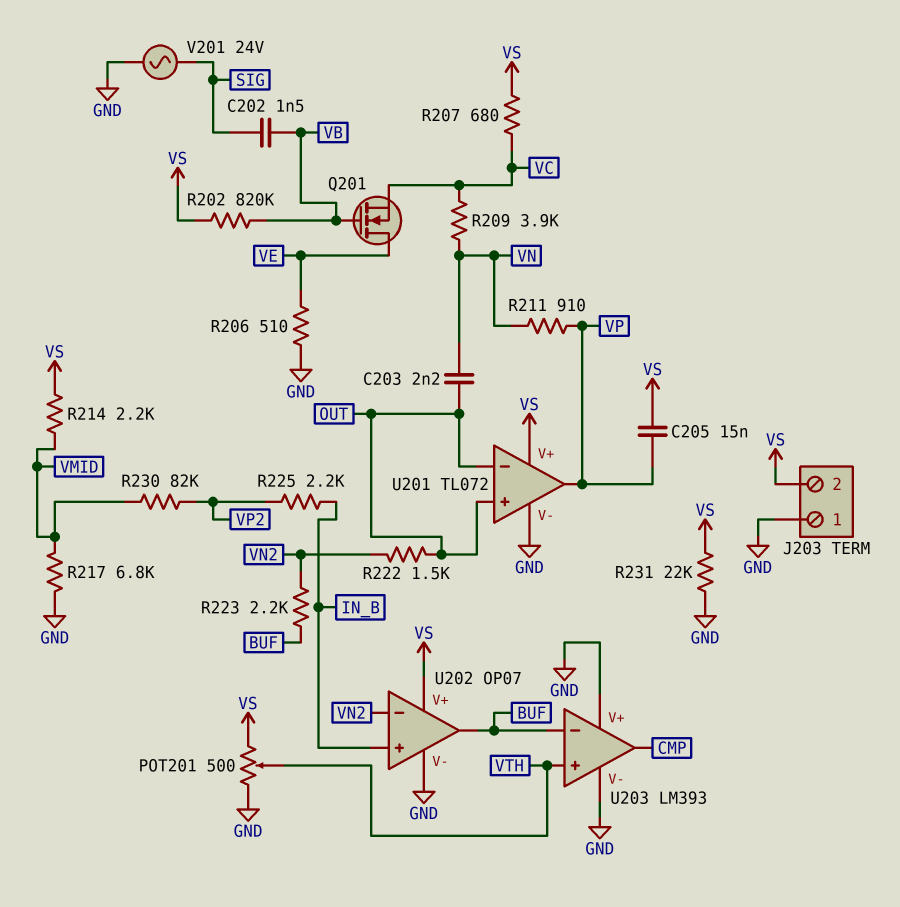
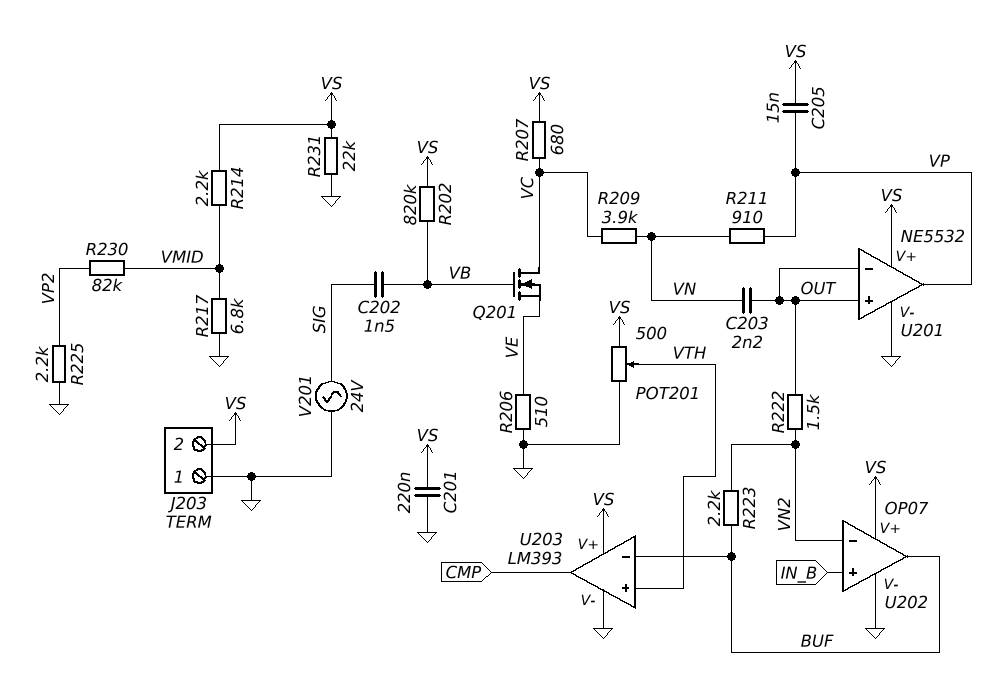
C201: none -> 220nF (GND, VS)
Q201: NMOS (G VB, D VE, S VC) -> NMOS (G VB, D VC, S VE)
R225: 2.2k (IN_B, VP2) -> 2.2k (GND, VP2)
U201: TL072 -> NE5532
U203 pin V+: GND -> VS

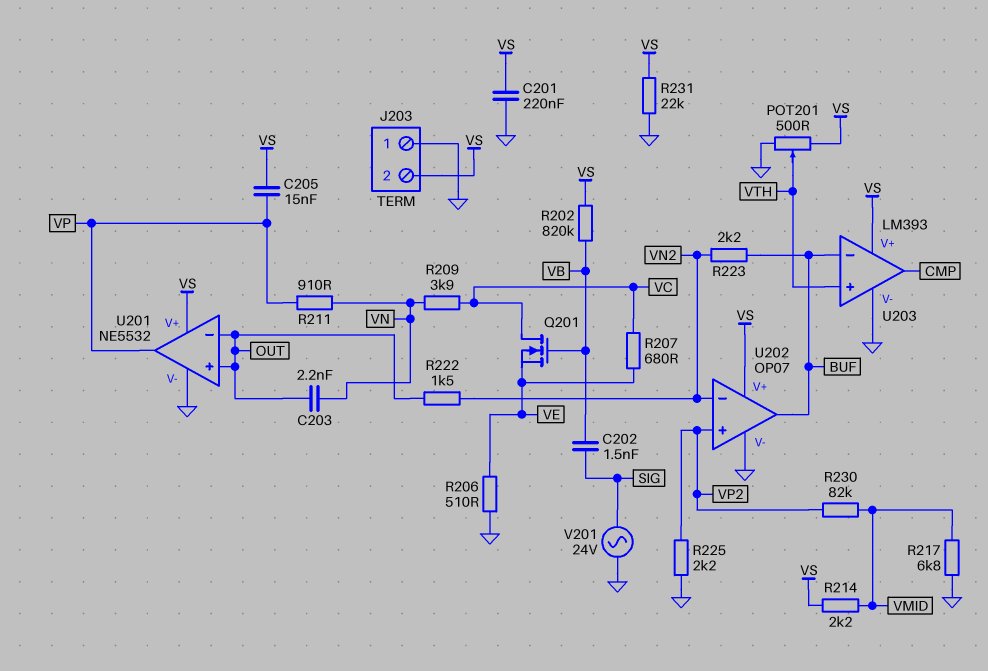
R207: 680 (VC, VS) -> 680 (VC, VE)
U202 pin in+: IN_B -> VP2

